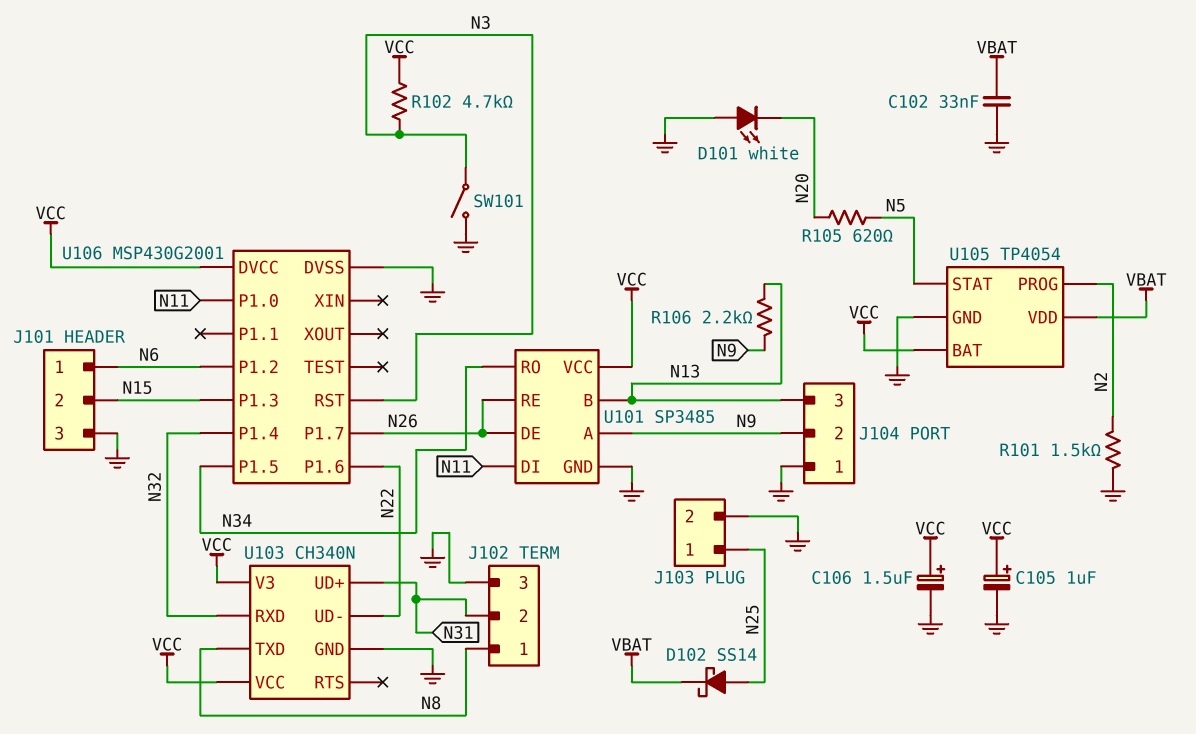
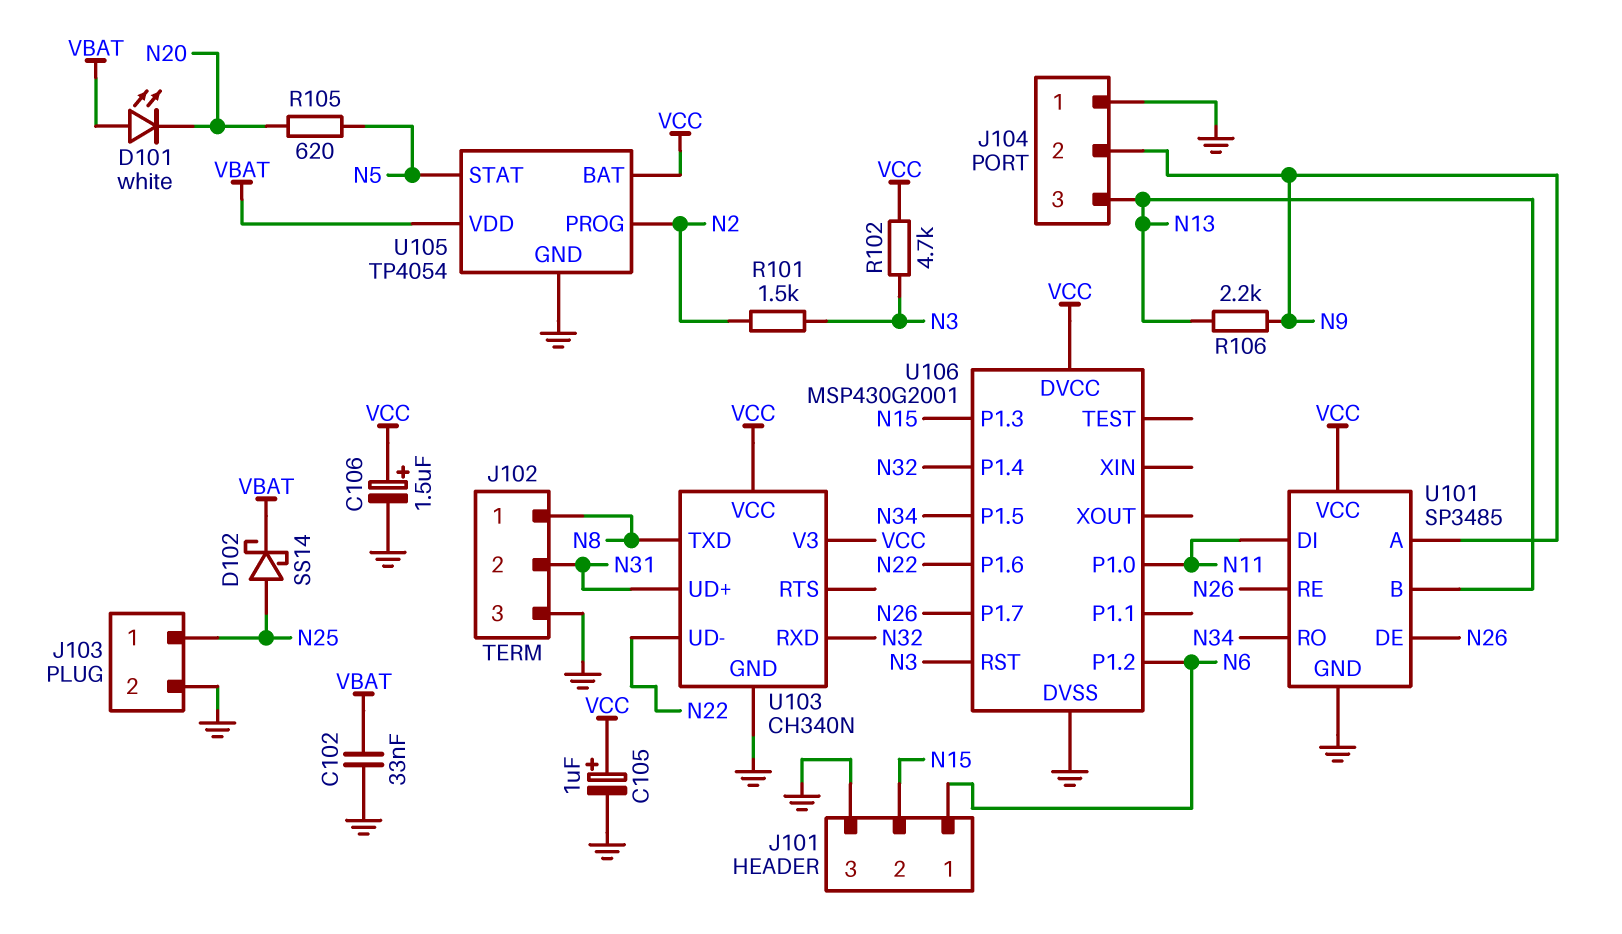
D101: LED white (A GND, K N20) -> LED white (A VBAT, K N20)
R101: 1.5k (GND, N2) -> 1.5k (N2, N3)
SW101: switch (GND, N3) -> none

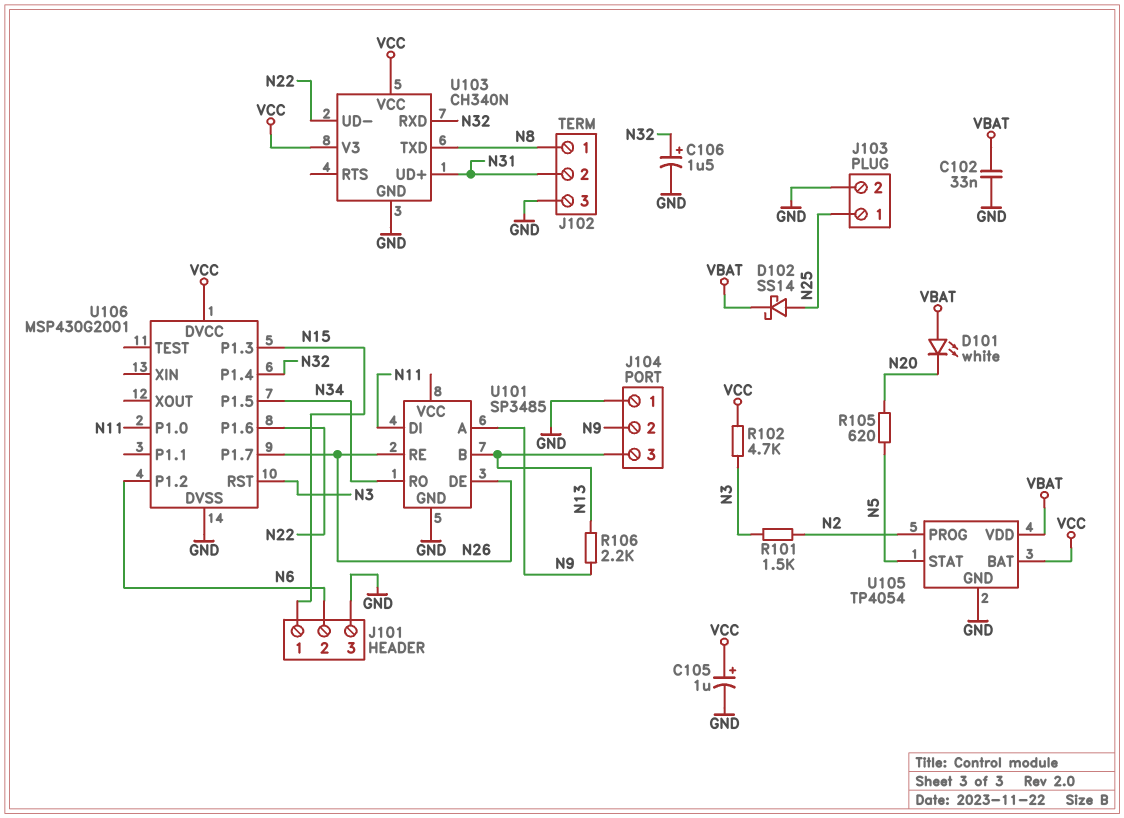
C106: 1.5uF (plus VCC, minus GND) -> 1.5uF (plus N32, minus GND)
J101 pin 1: N6 -> N15
J101 pin 2: N15 -> N6
U101 pin VCC: VCC -> none

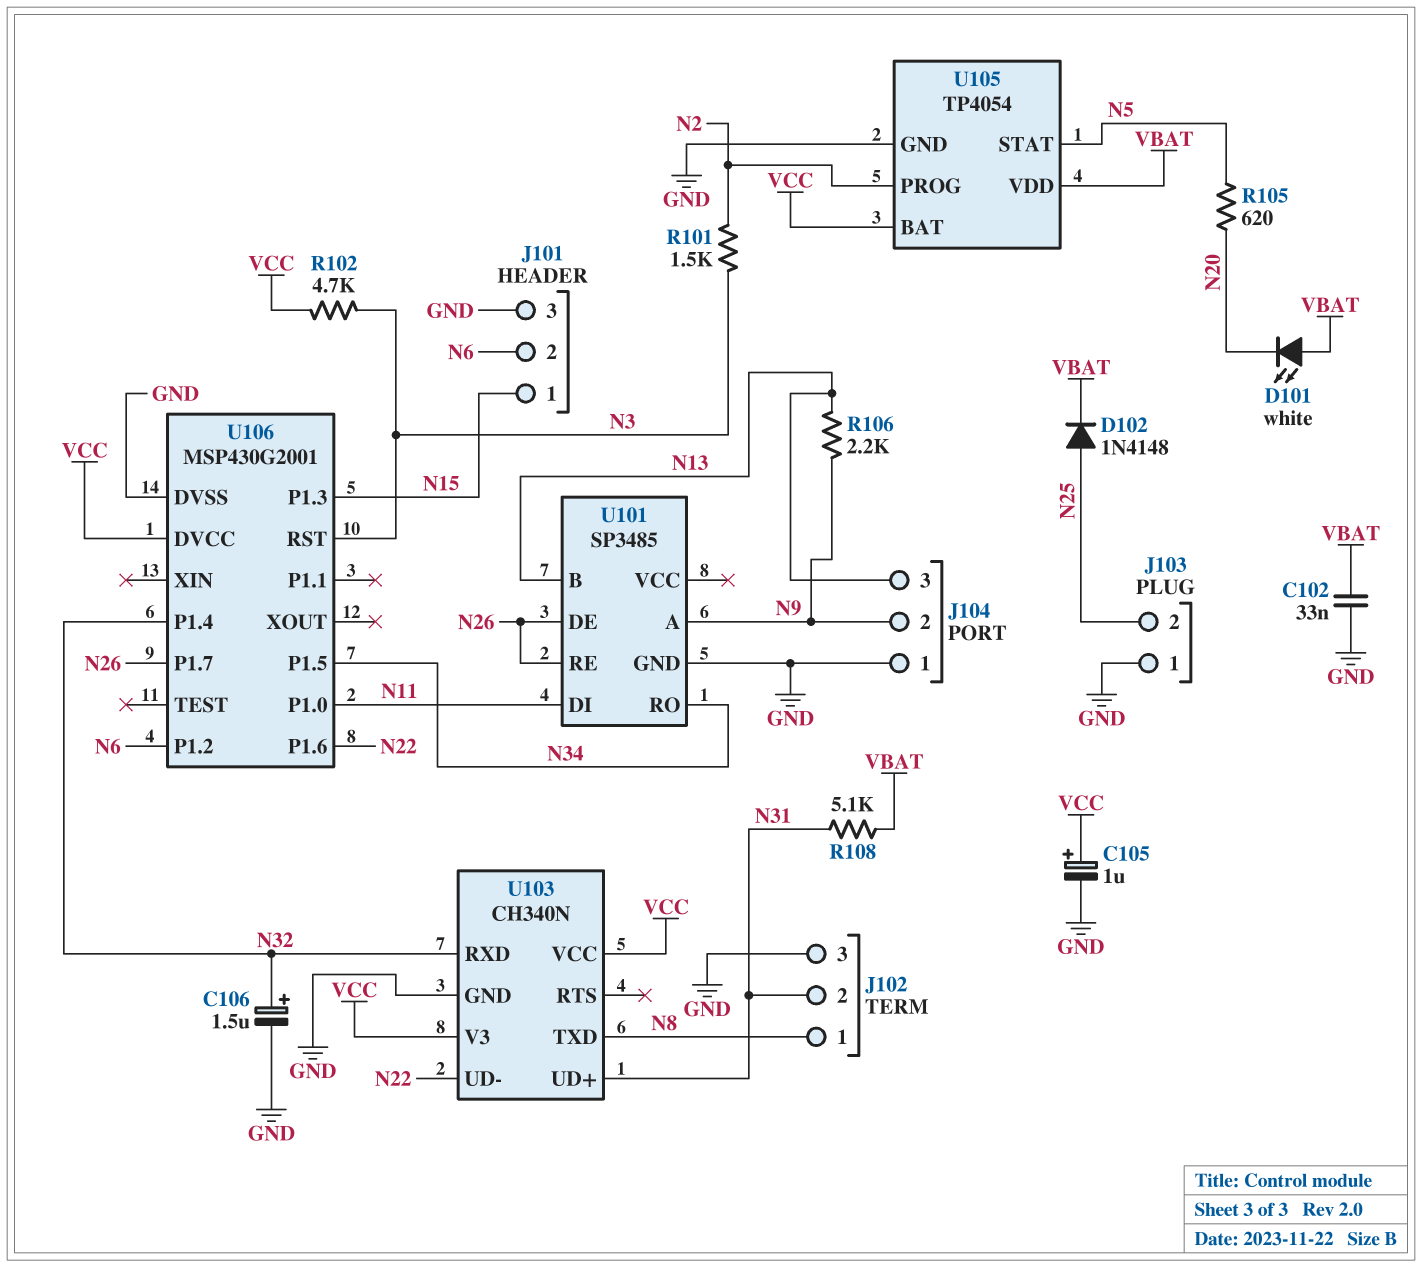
D102: schottky SS14 (A N25, K VBAT) -> diode 1N4148 (A N25, K VBAT)
J103 pin 1: N25 -> GND
J103 pin 2: GND -> N25
R108: none -> 5.1k (N31, VBAT)

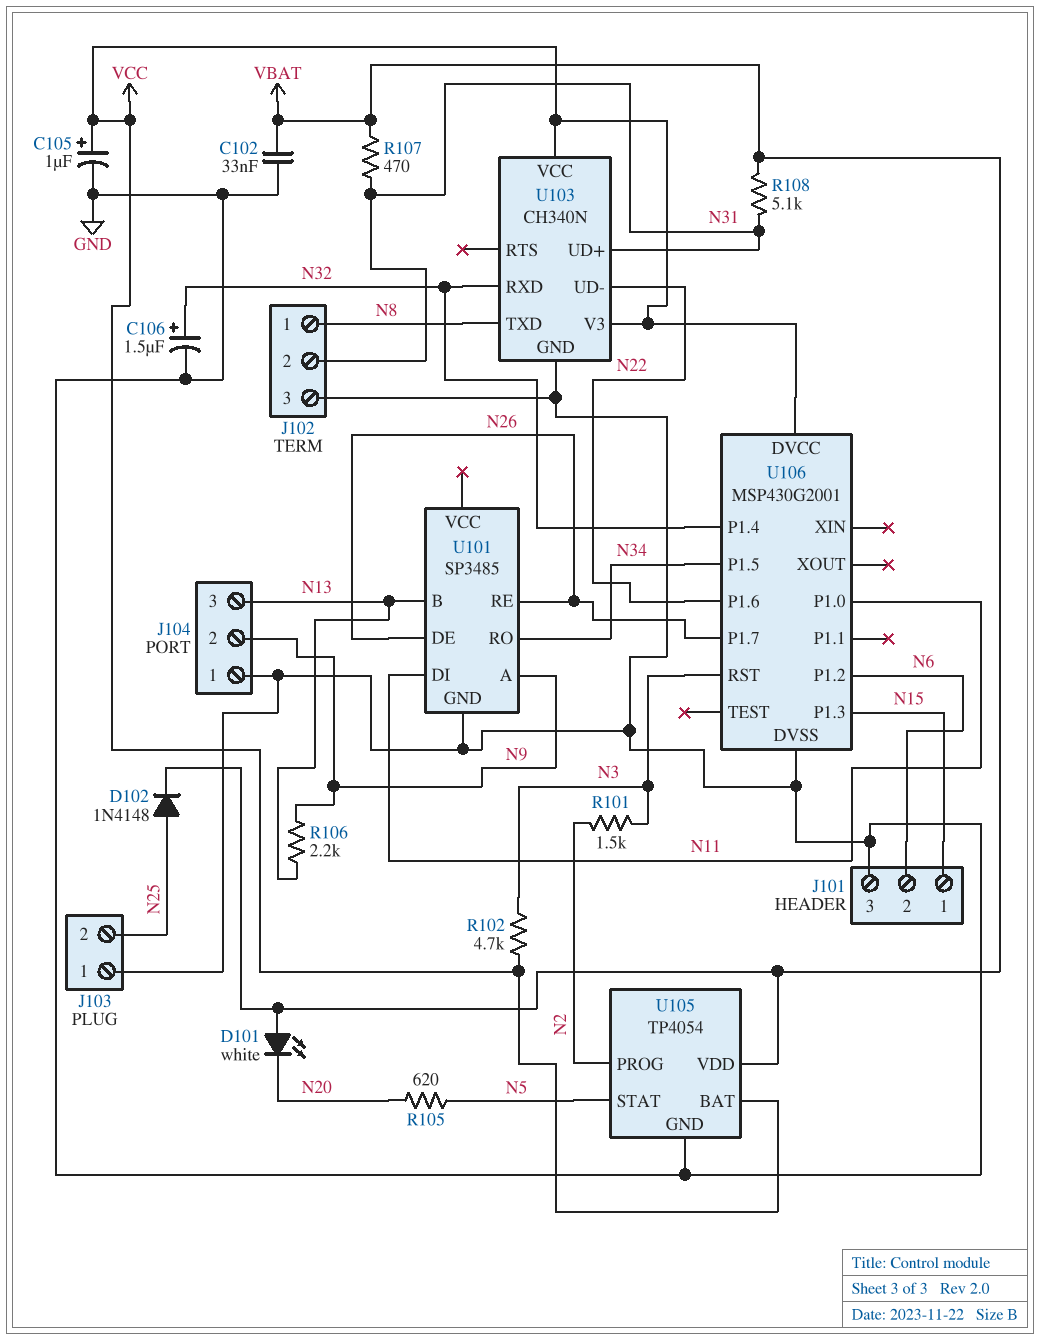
R107: none -> 470 (N31, VBAT)

